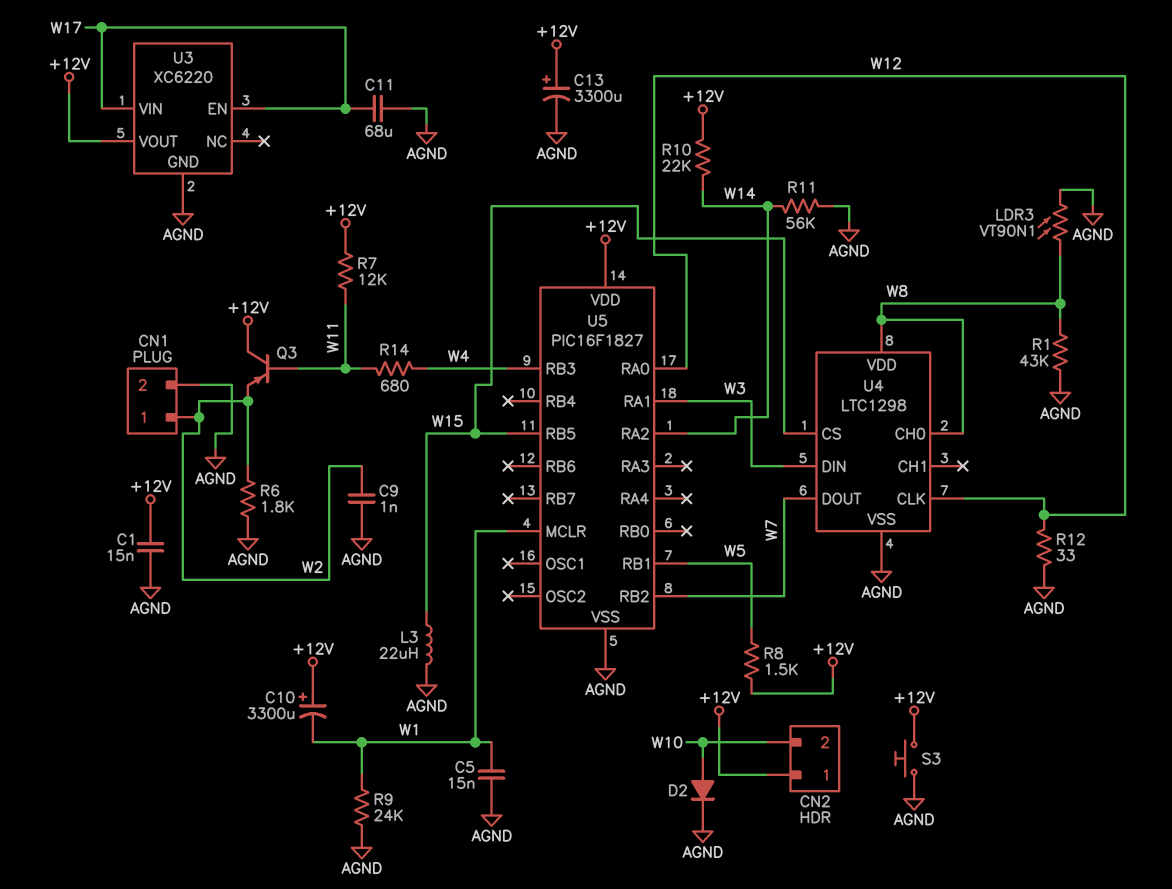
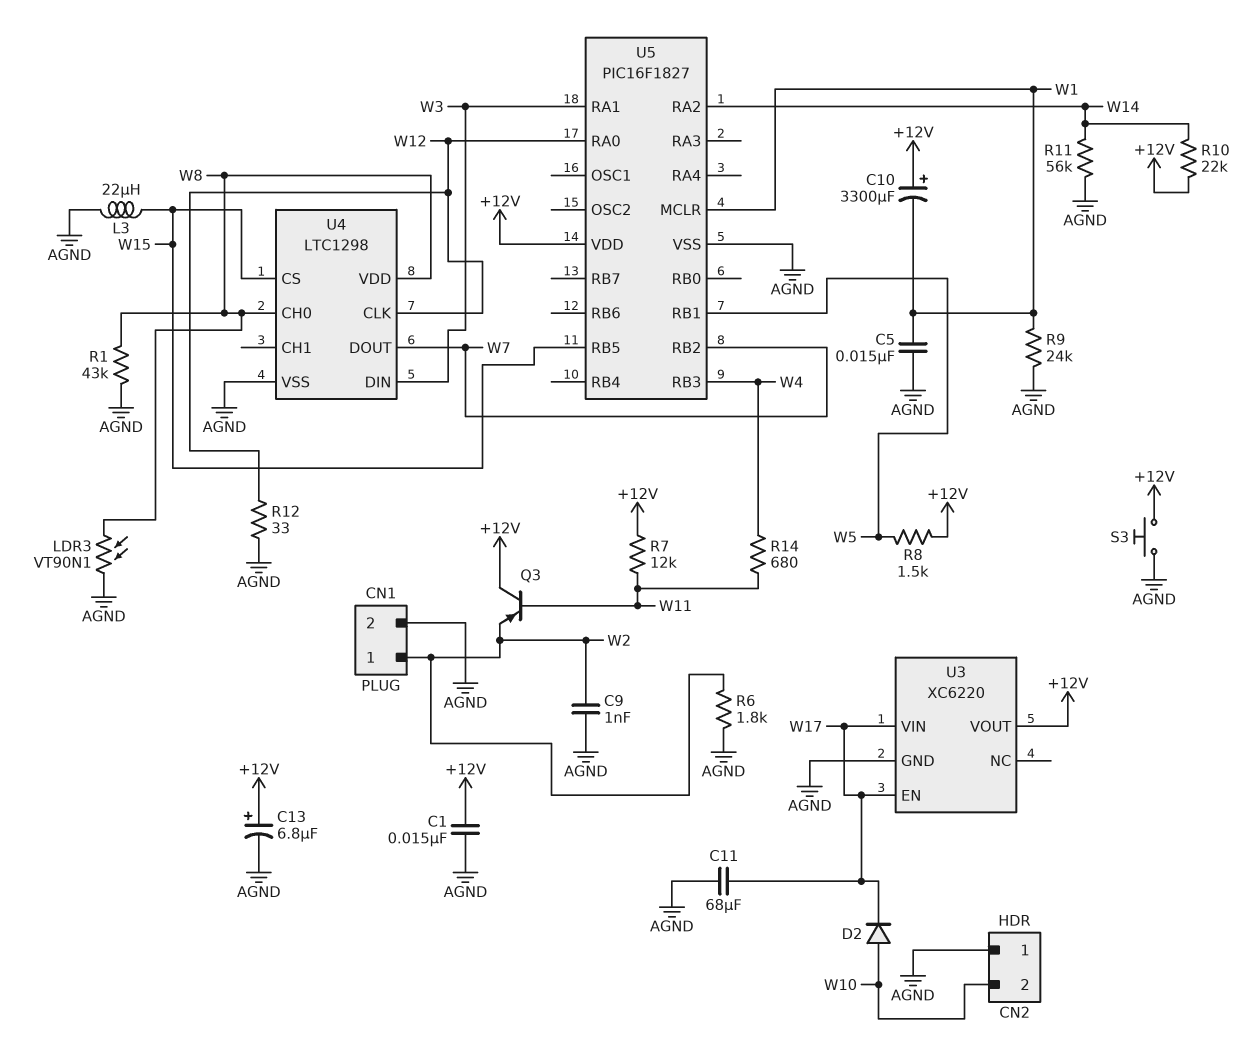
C13: 3300uF (plus +12V, minus AGND) -> 6.8uF (plus +12V, minus AGND)
CN2 pin 1: +12V -> AGND
D2: diode (A W10, K AGND) -> diode (A W10, K W17)

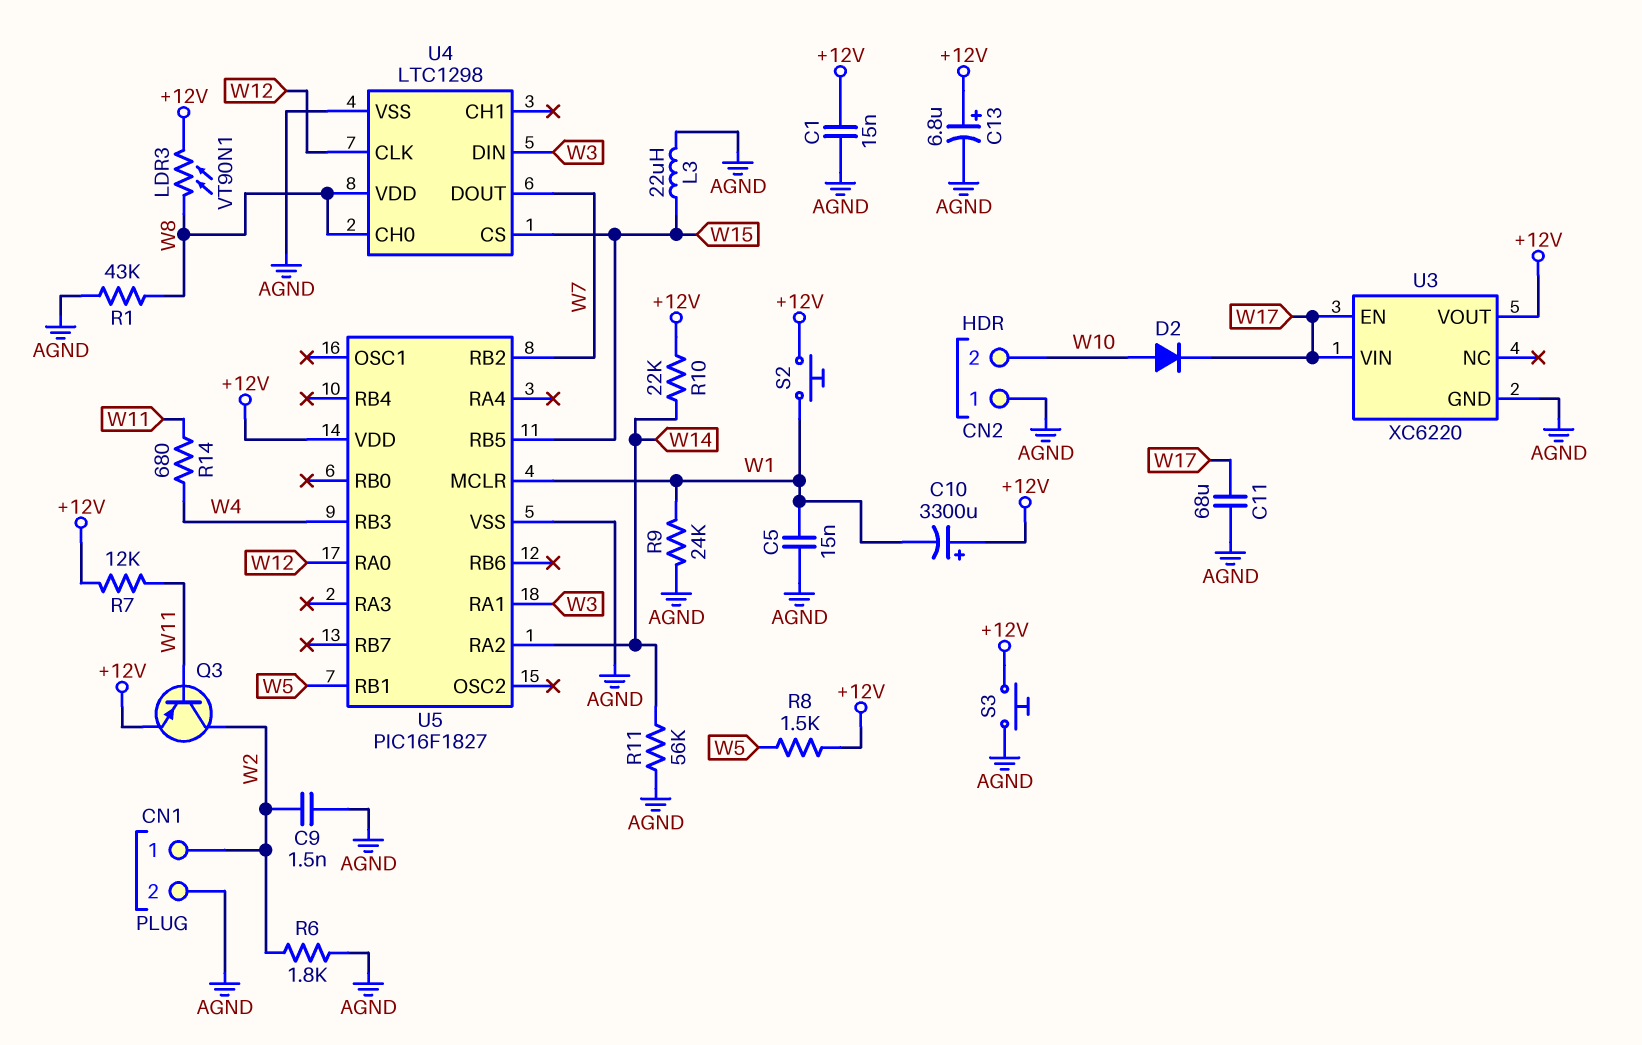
C9: 1nF (AGND, W2) -> 1.5nF (AGND, W2)
LDR3: VT90N1 (AGND, W8) -> VT90N1 (+12V, W8)
Q3: PNP (B W11, C +12V, E W2) -> PNP (B W11, C W2, E +12V)
R12: 33 (AGND, W12) -> none
S2: none -> button (+12V, W1)

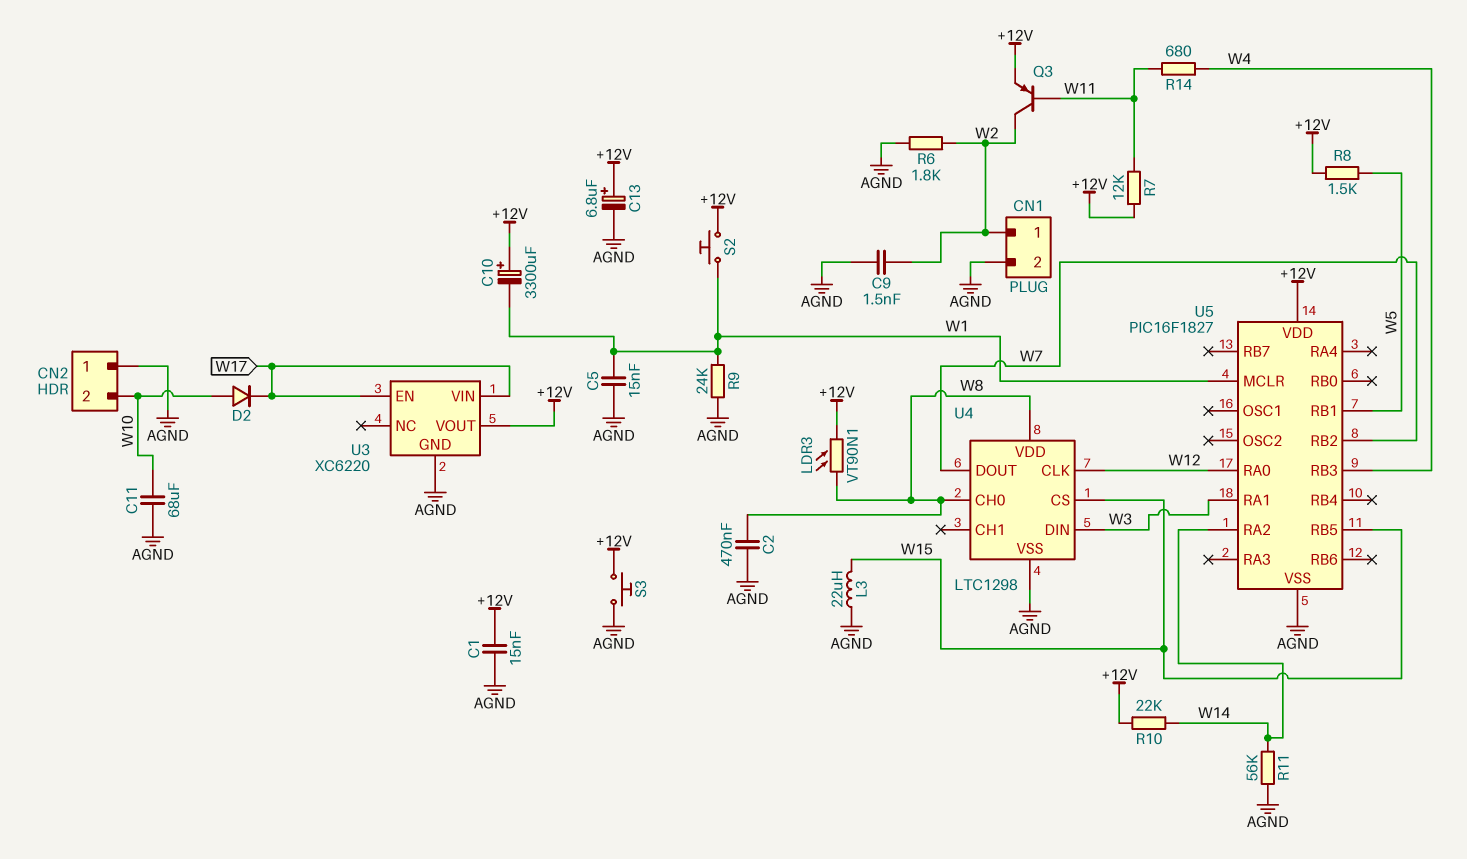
C2: none -> 470nF (AGND, W8)
C11: 68uF (AGND, W17) -> 68uF (AGND, W10)
R1: 43k (AGND, W8) -> none

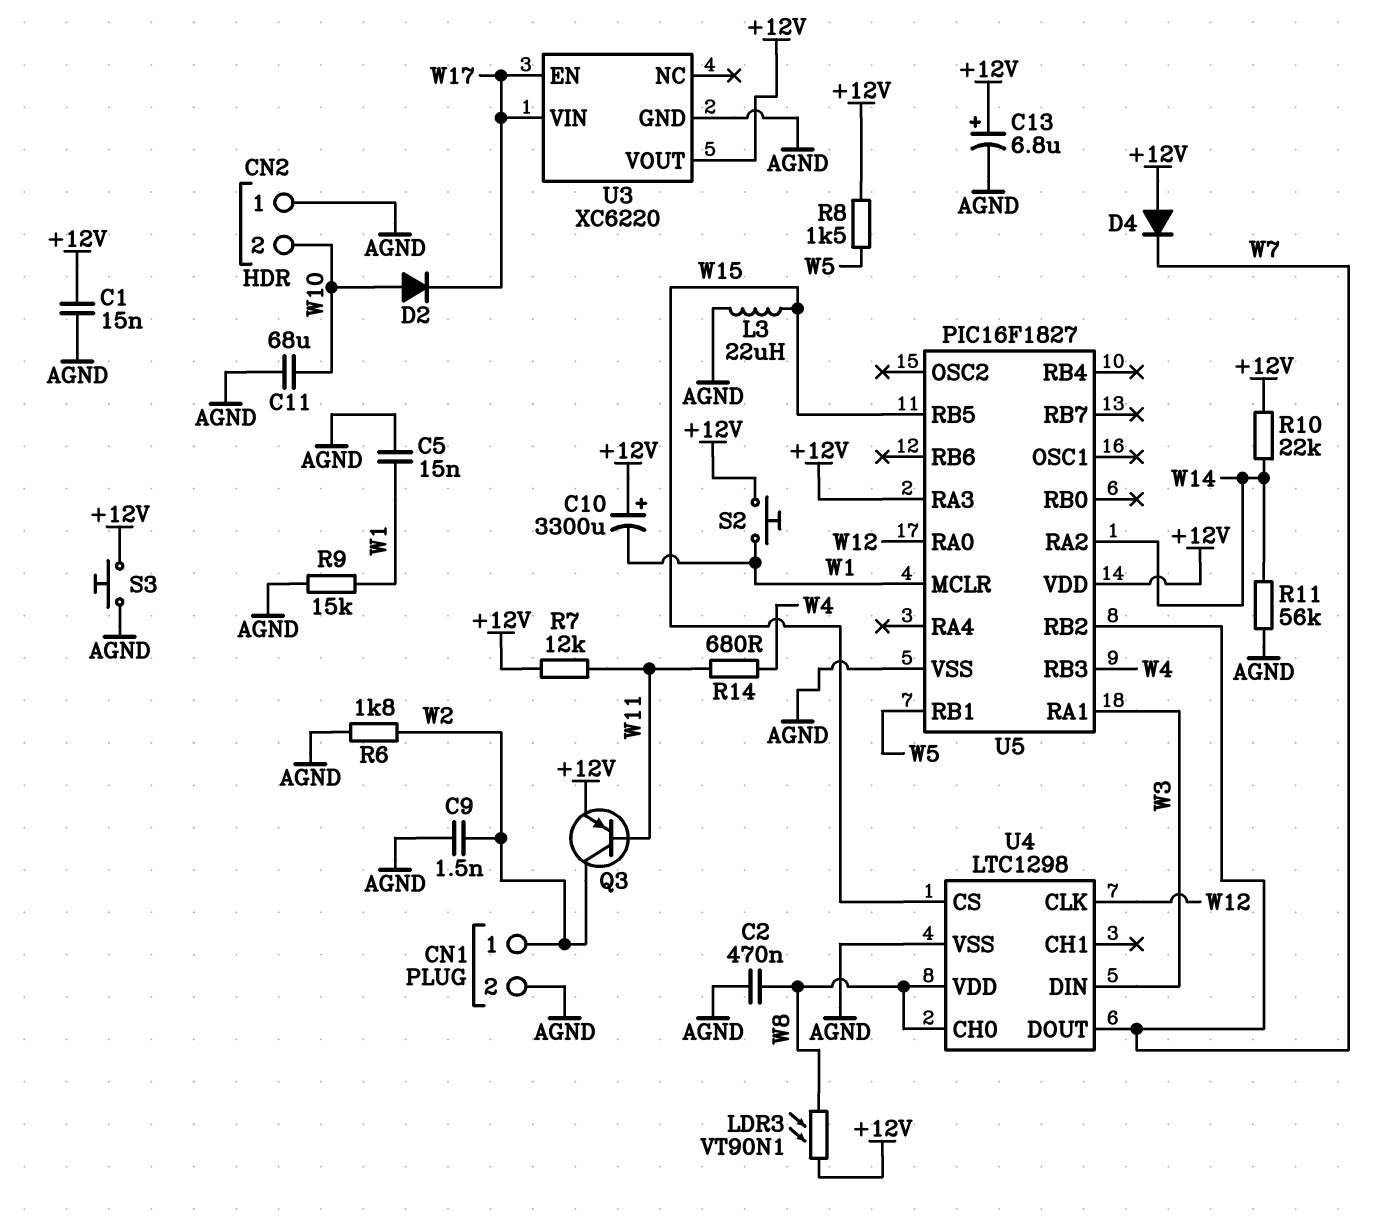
D4: none -> diode (A +12V, K W7)
R9: 24k (AGND, W1) -> 15k (AGND, W1)
U5 pin RA3: none -> +12V

